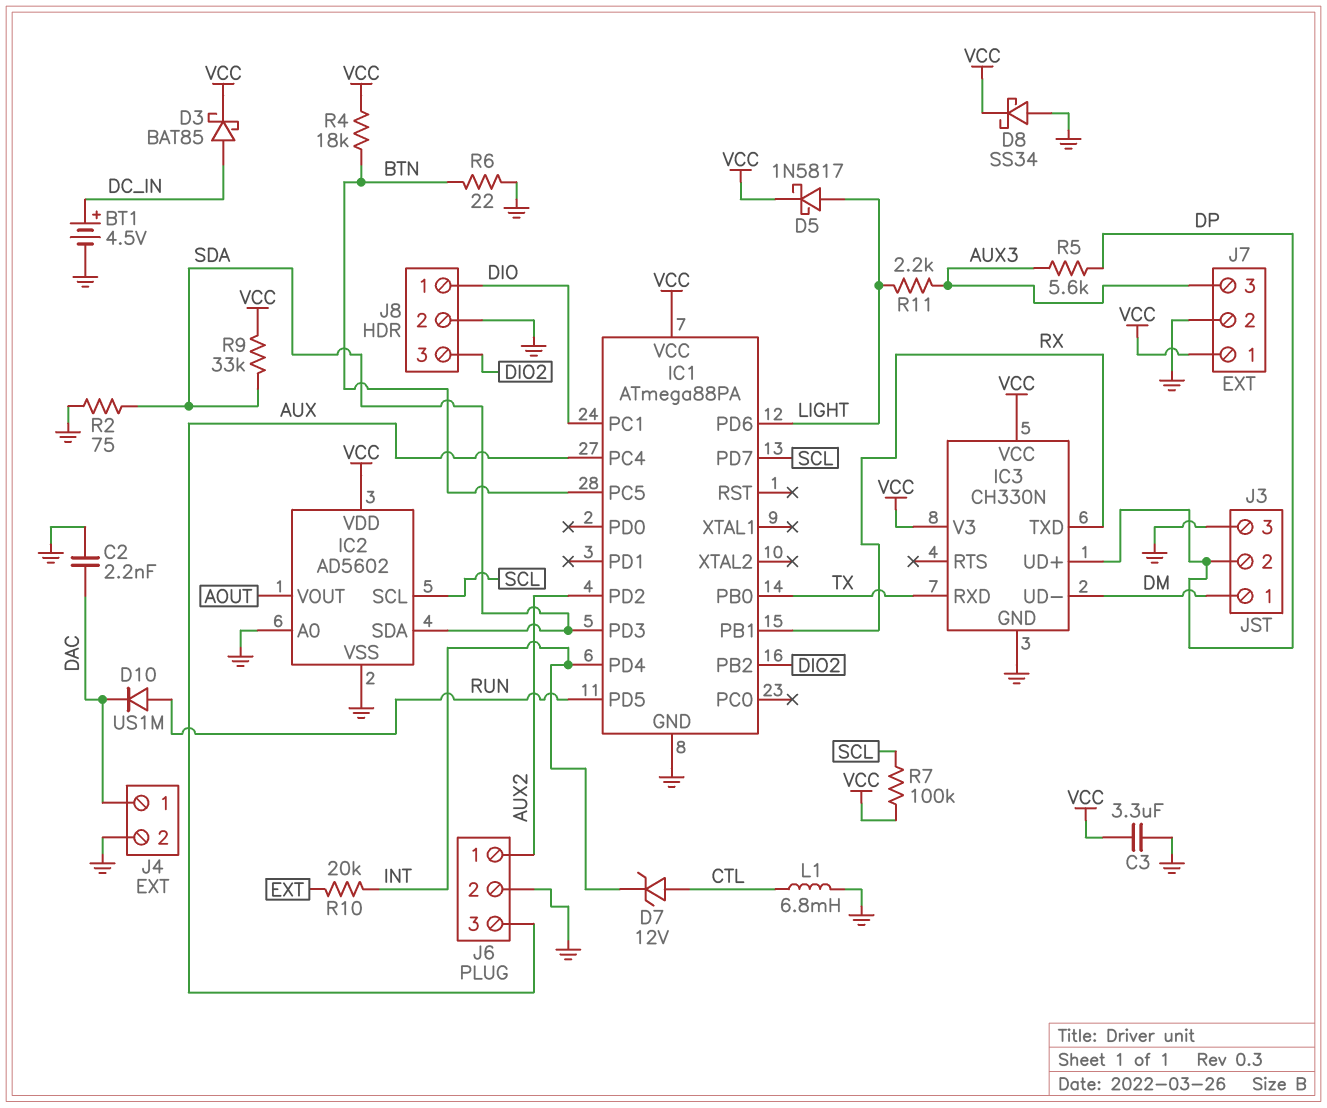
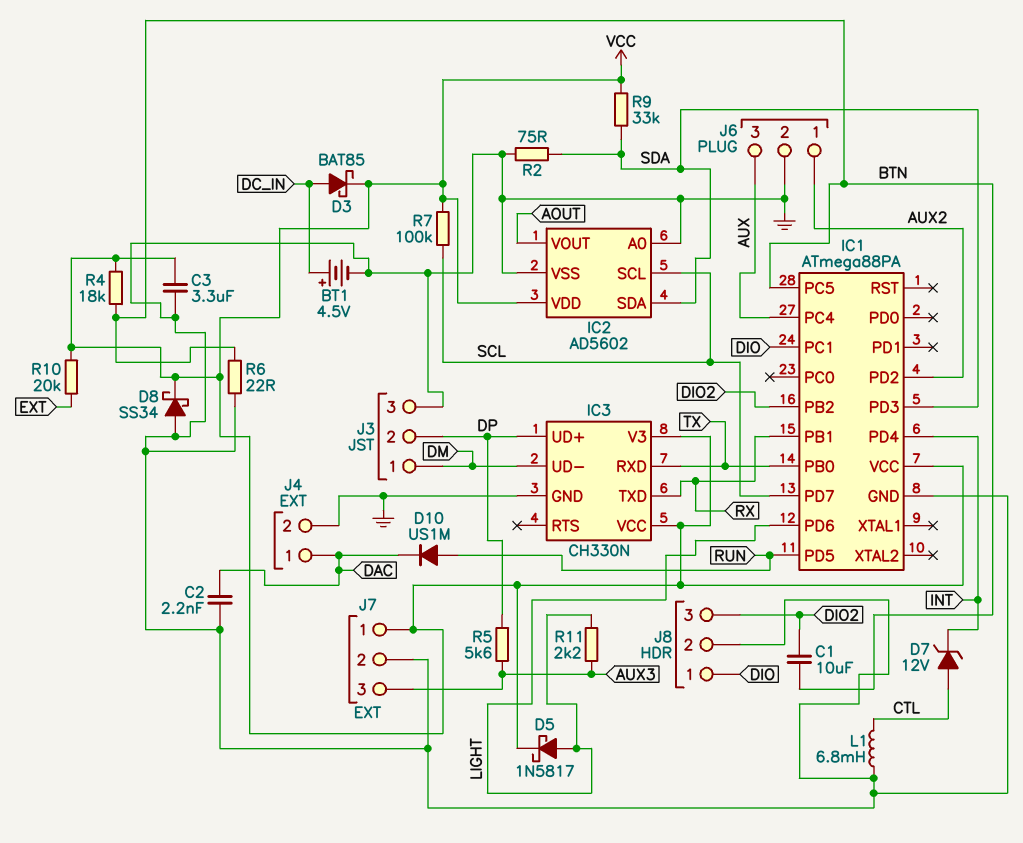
C1: none -> 10uF (BTN, DIO2)
R10: 20k (EXT, INT) -> 20k (EXT, VCC)

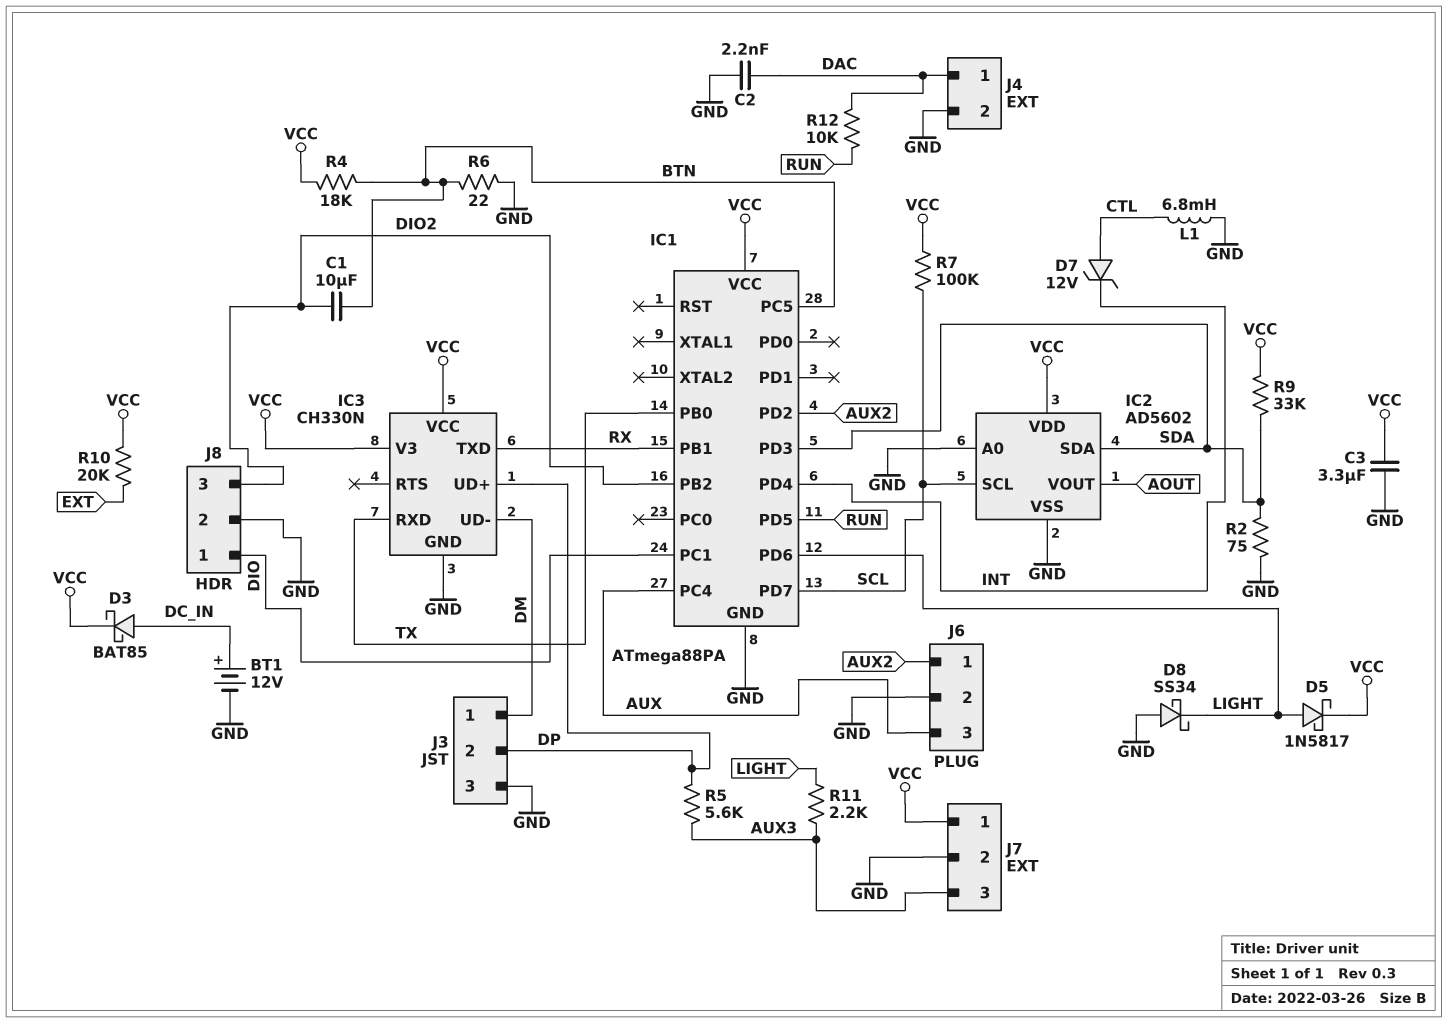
BT1: 4.5V (plus DC_IN, minus GND) -> 12V (plus DC_IN, minus GND)
D8: schottky SS34 (A GND, K VCC) -> schottky SS34 (A GND, K LIGHT)
D10: diode US1M (A RUN, K DAC) -> none
R12: none -> 10k (DAC, RUN)

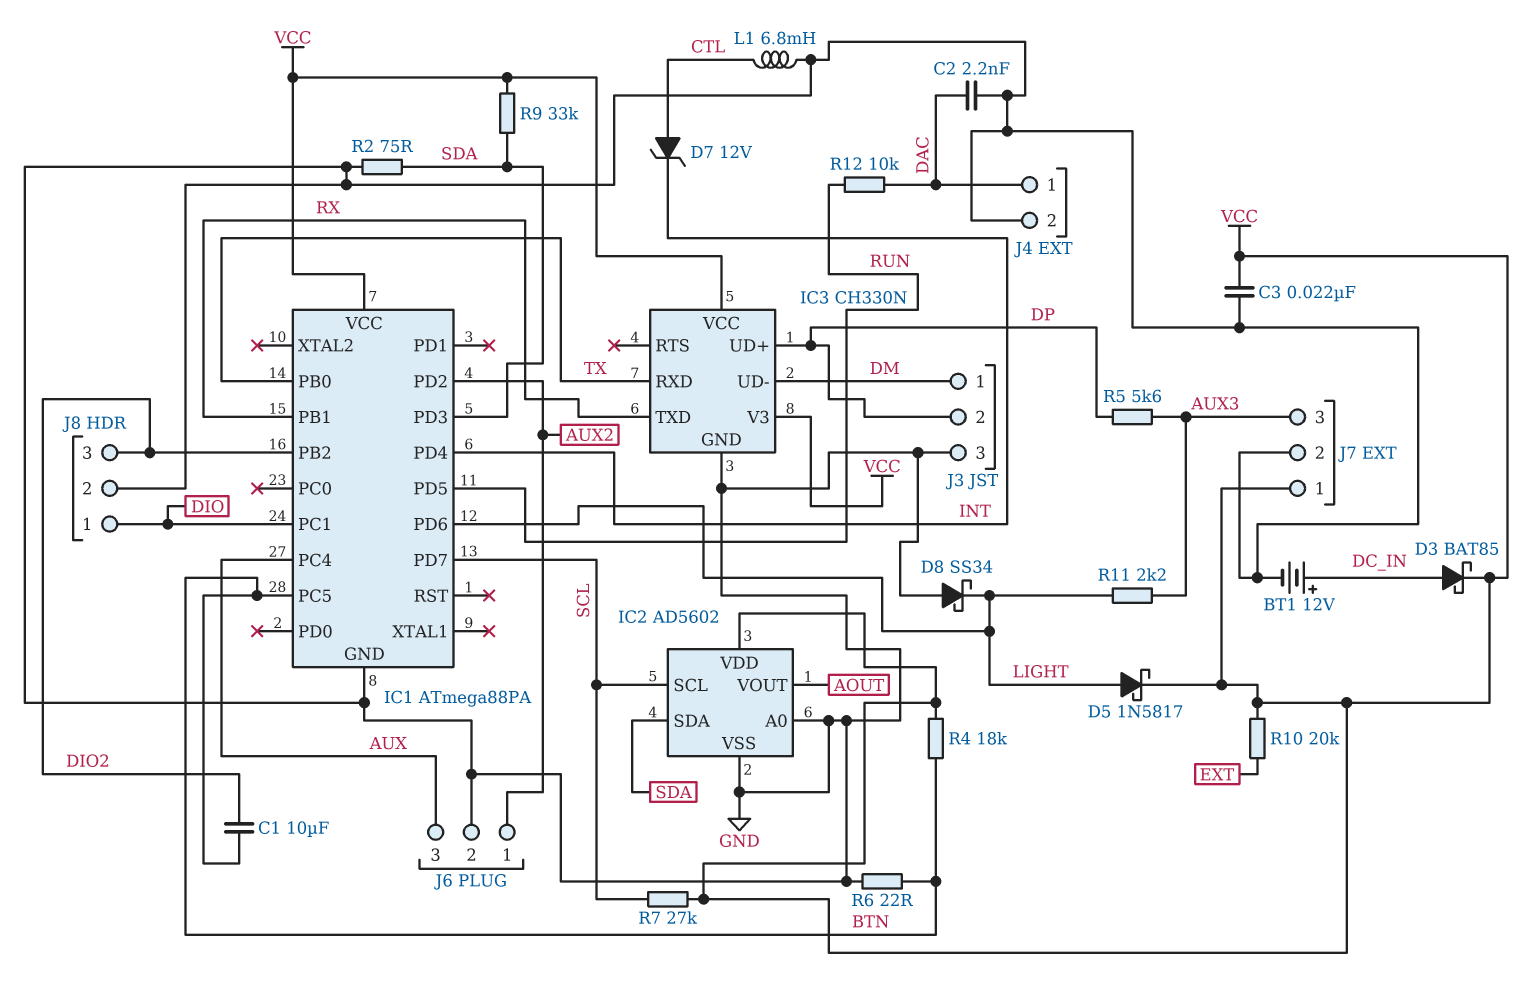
C3: 3.3uF (GND, VCC) -> 22nF (GND, VCC)
R7: 100k (SCL, VCC) -> 27k (SCL, VCC)

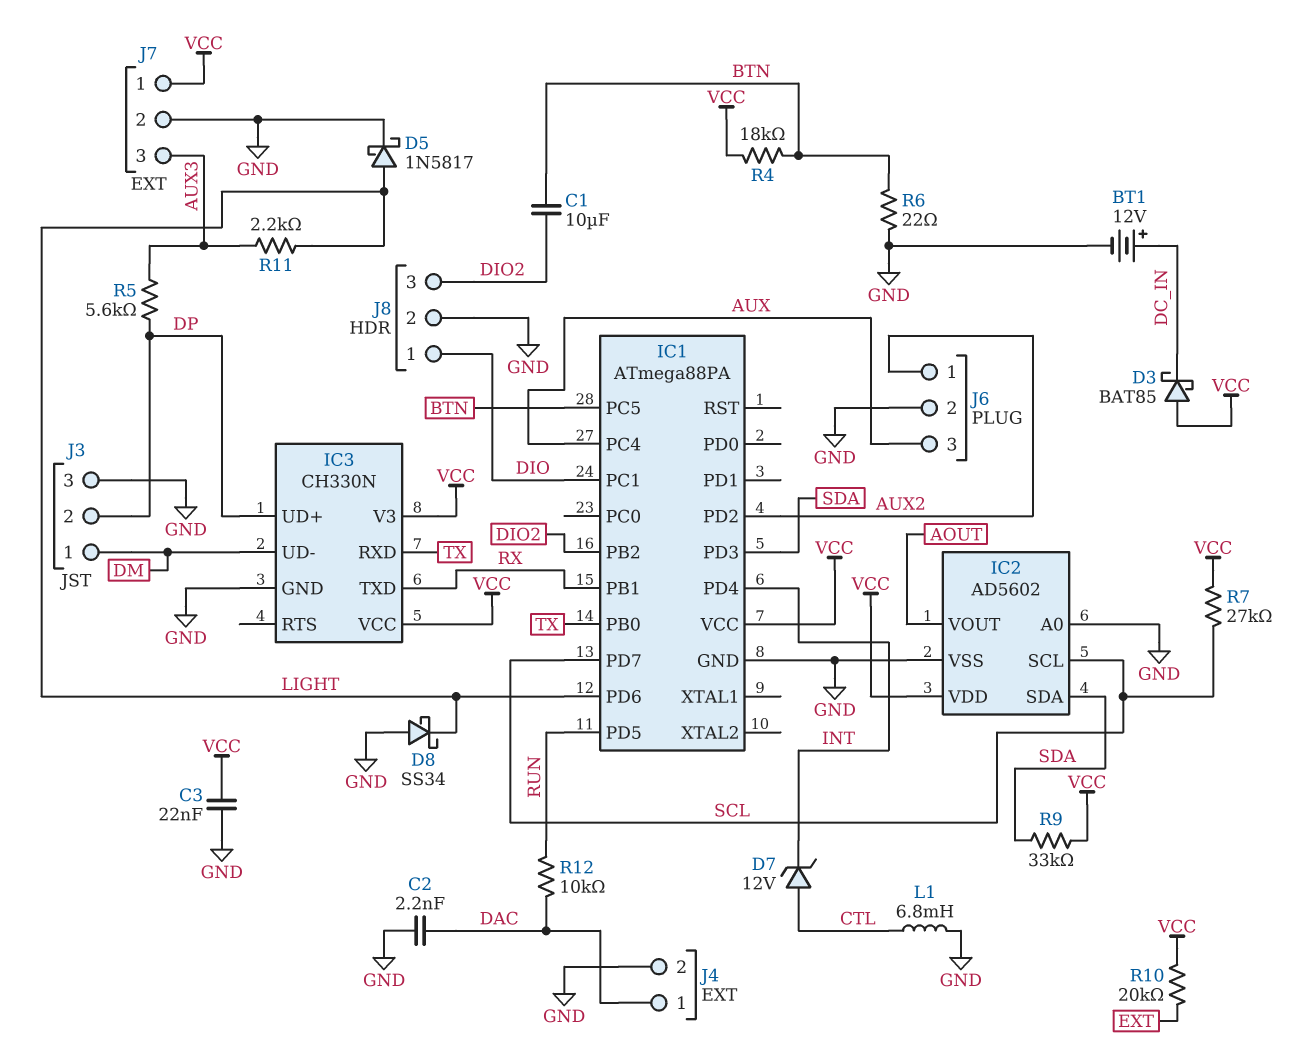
D3: schottky BAT85 (A DC_IN, K VCC) -> schottky BAT85 (A VCC, K DC_IN)
D5: schottky 1N5817 (A LIGHT, K VCC) -> schottky 1N5817 (A LIGHT, K GND)
R2: 75 (GND, SDA) -> none

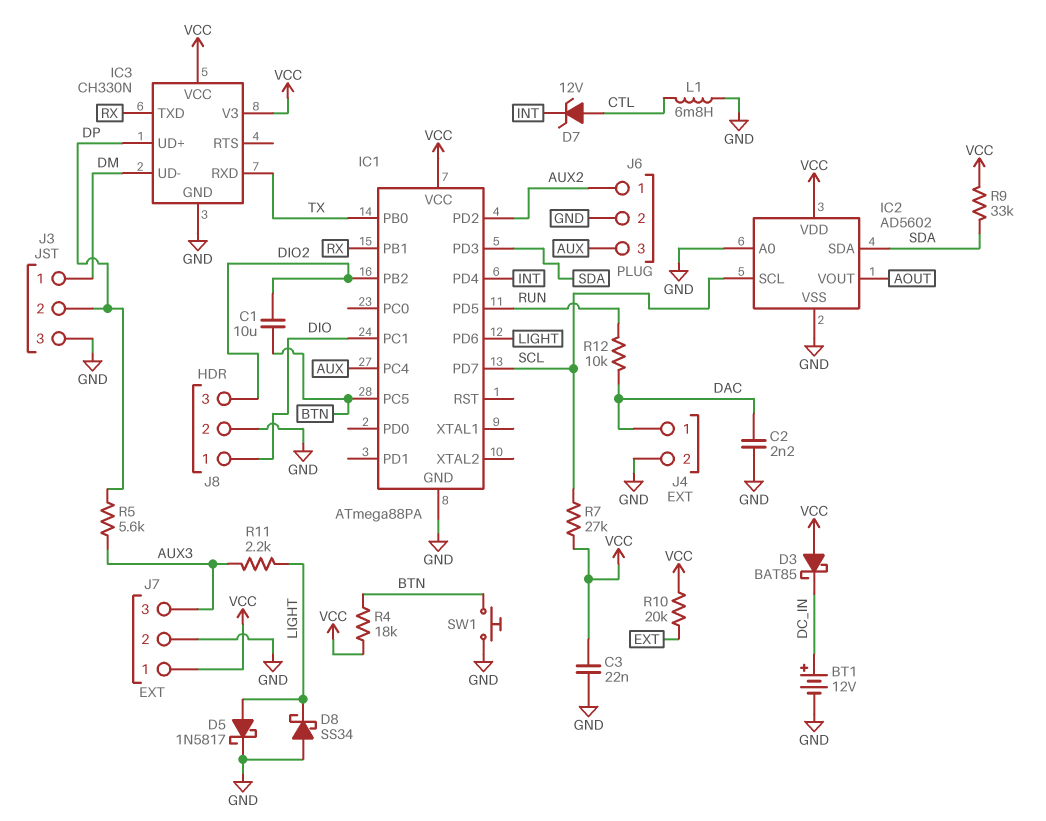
R6: 22 (BTN, GND) -> none
SW1: none -> button (BTN, GND)

